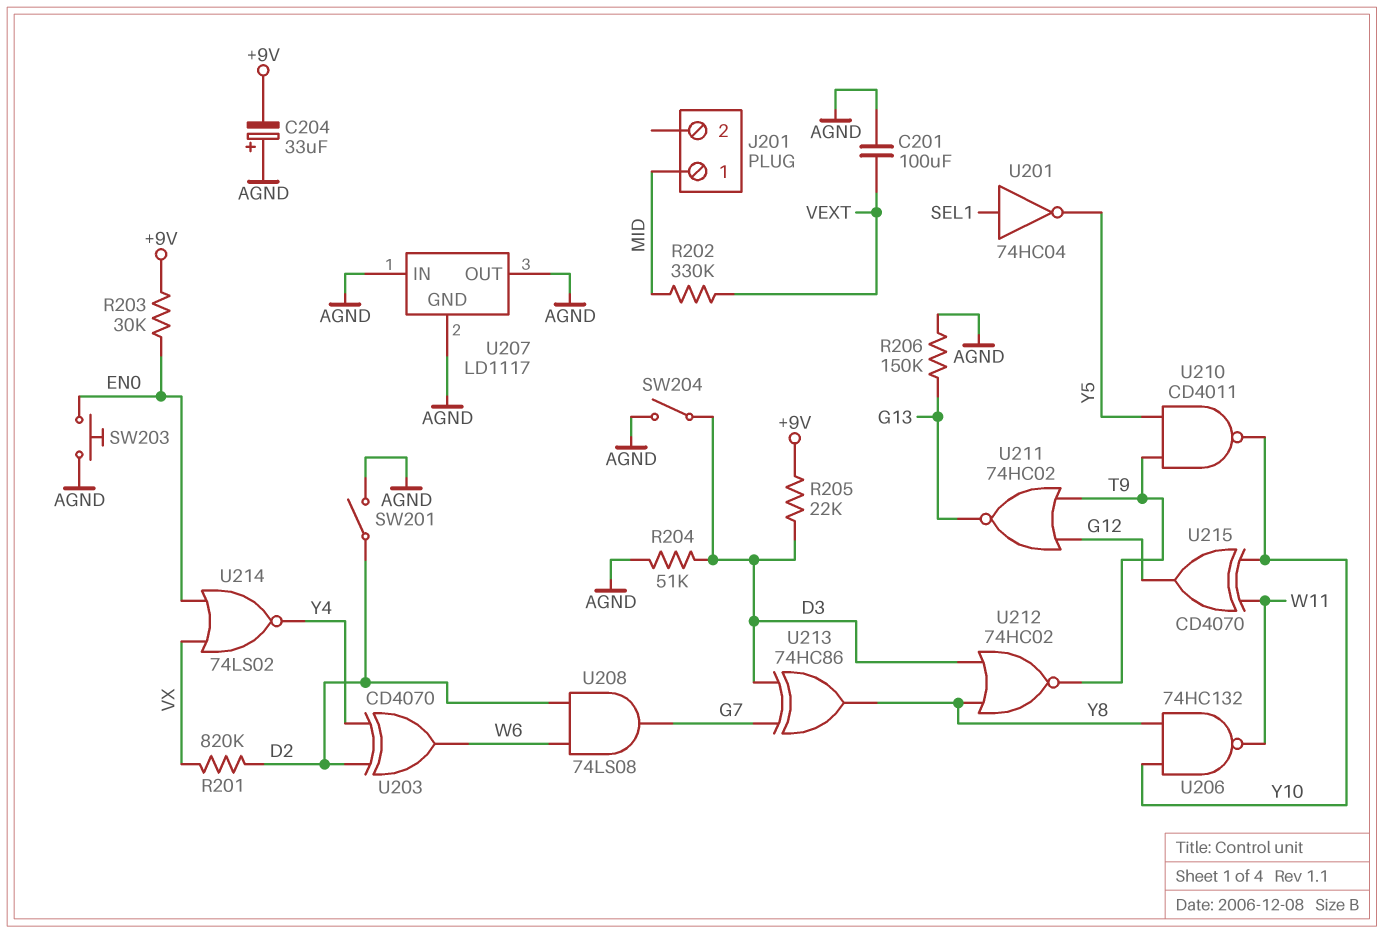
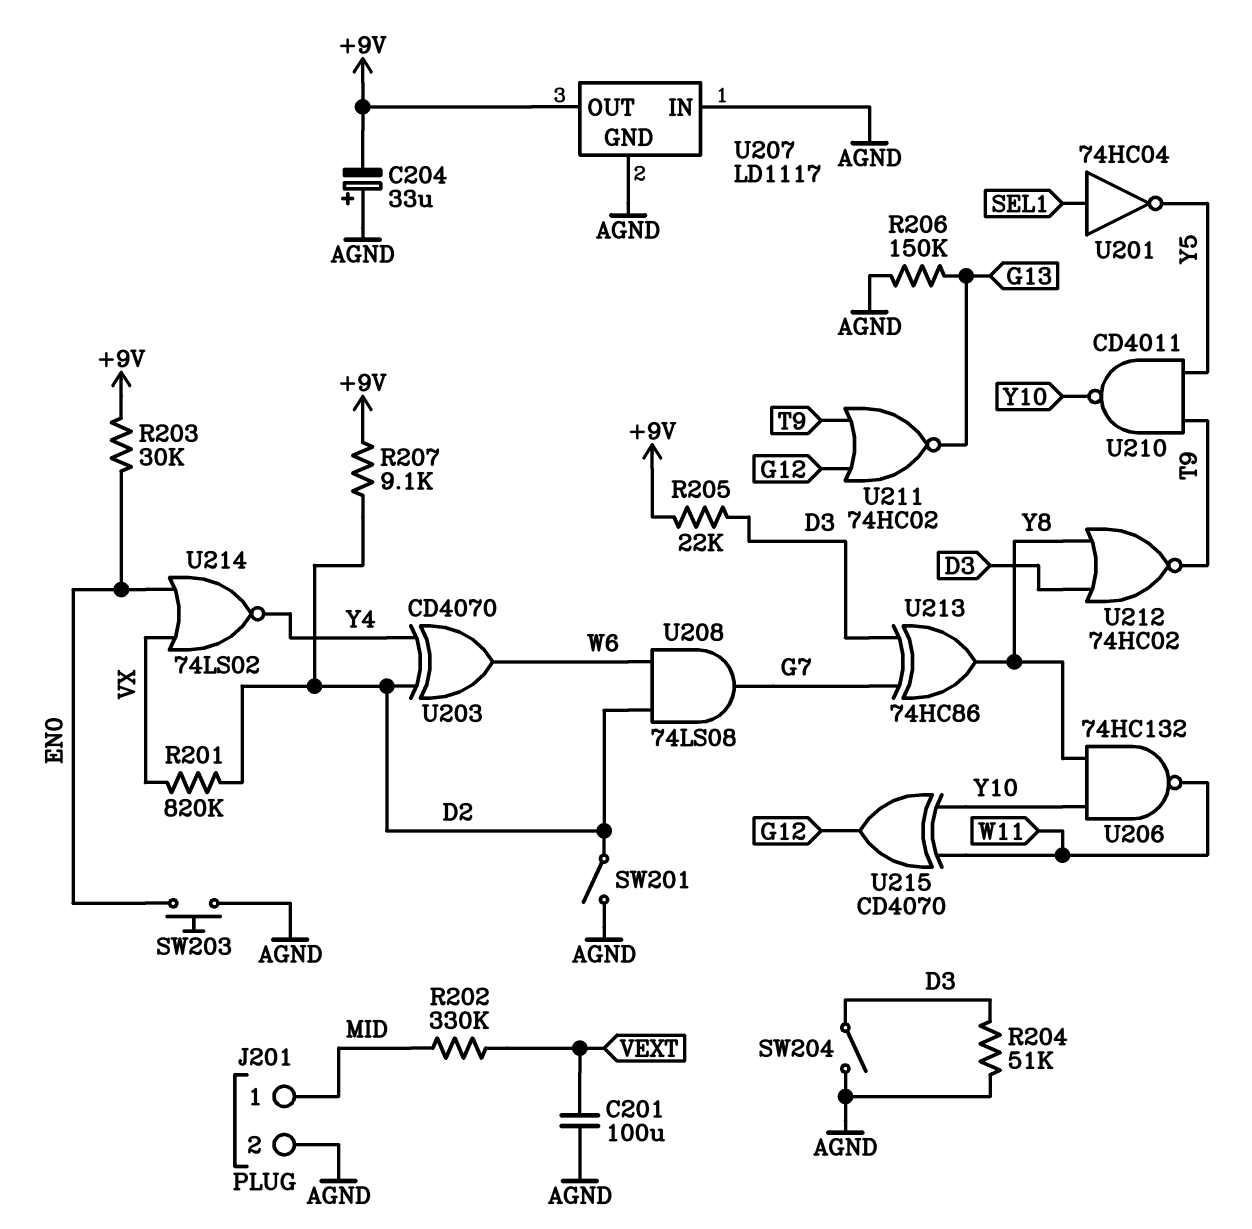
J201 pin 2: none -> AGND
R207: none -> 9.1k (+9V, D2)
U207 pin OUT: AGND -> +9V

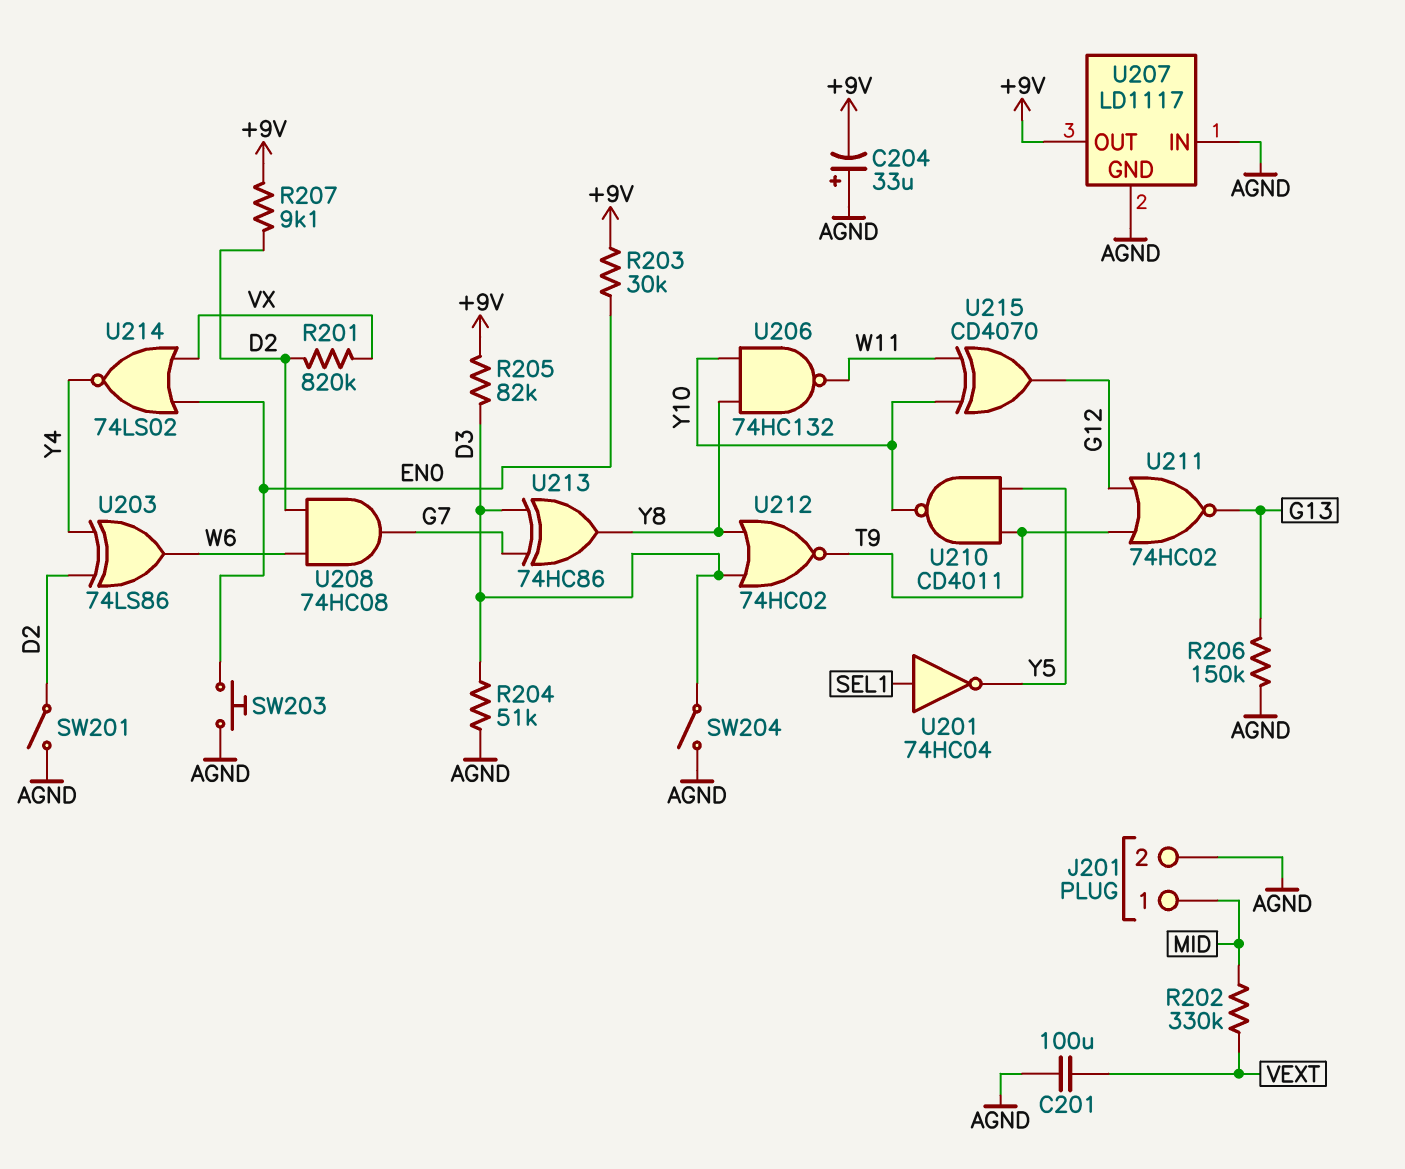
R205: 22k (+9V, D3) -> 82k (+9V, D3)
U203: XOR CD4070 (in D2, in Y4, out W6) -> XOR 74LS86 (in D2, in Y4, out W6)
U208: AND 74LS08 (in D2, in W6, out G7) -> AND 74HC08 (in D2, in W6, out G7)

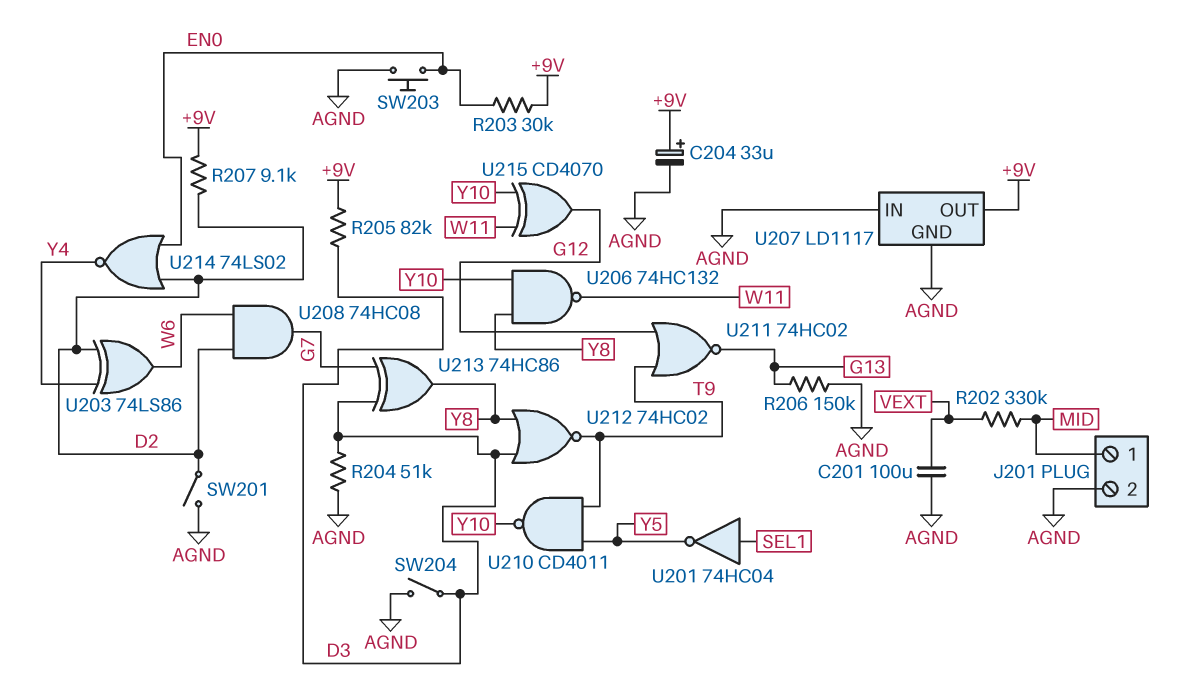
C204: 33uF (plus AGND, minus +9V) -> 33uF (plus +9V, minus AGND)
R201: 820k (D2, VX) -> none
U214: NOR 74LS02 (in EN0, in VX, out Y4) -> NOR 74LS02 (in D2, in EN0, out Y4)

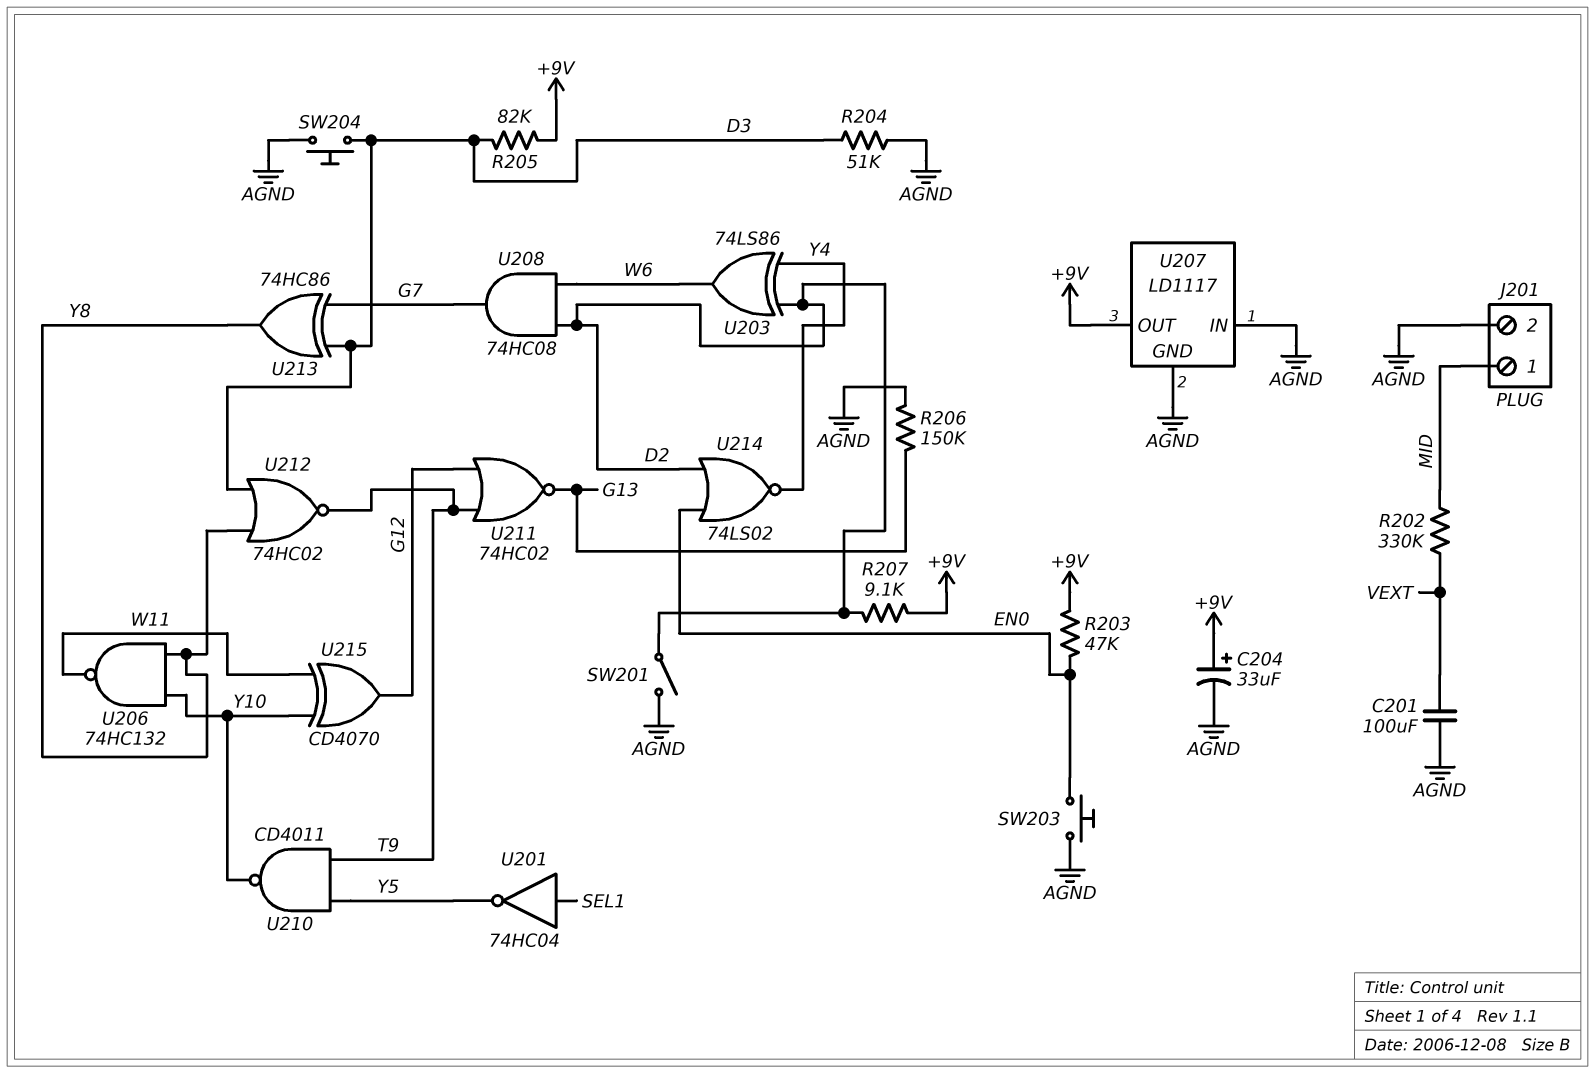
R203: 30k (+9V, EN0) -> 47k (+9V, EN0)
SW204: switch (AGND, D3) -> button (AGND, D3)

